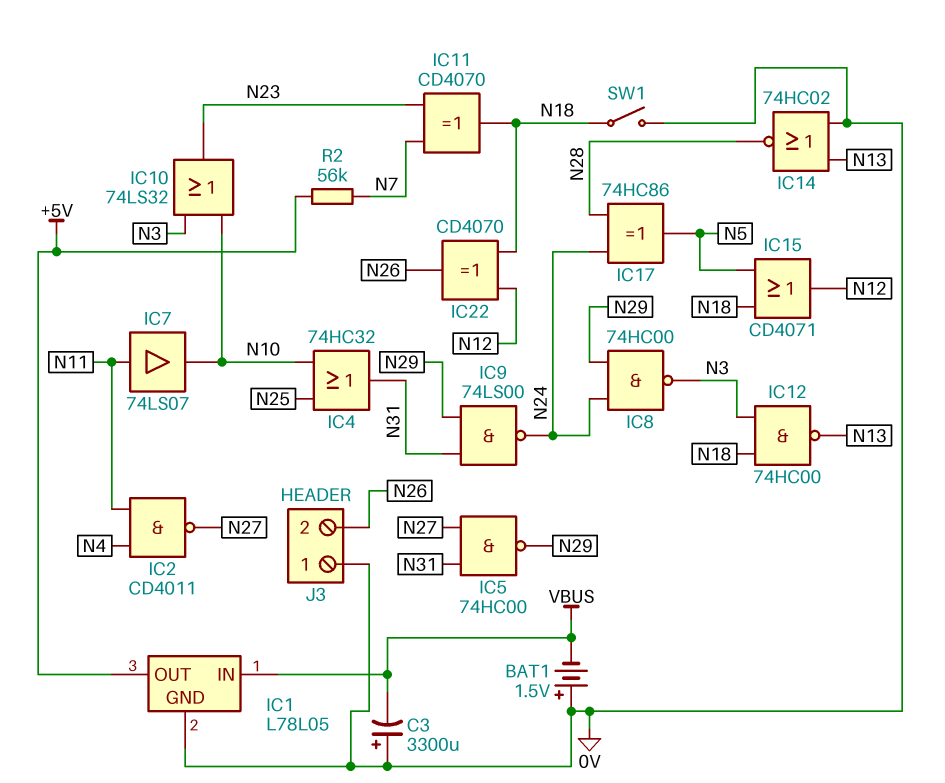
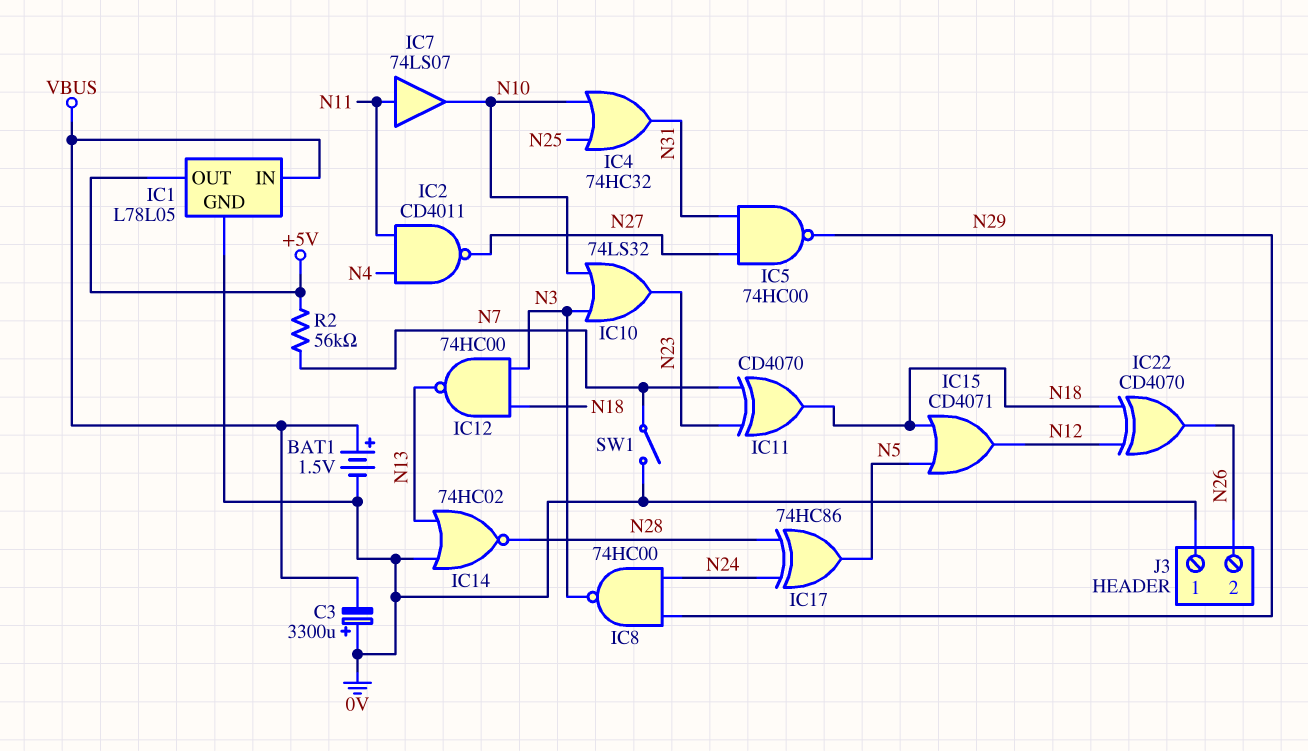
BAT1: 1.5V (plus 0V, minus VBUS) -> 1.5V (plus VBUS, minus 0V)
IC9: NAND 74LS00 (in N29, in N31, out N24) -> none
SW1: switch (0V, N18) -> switch (0V, N7)

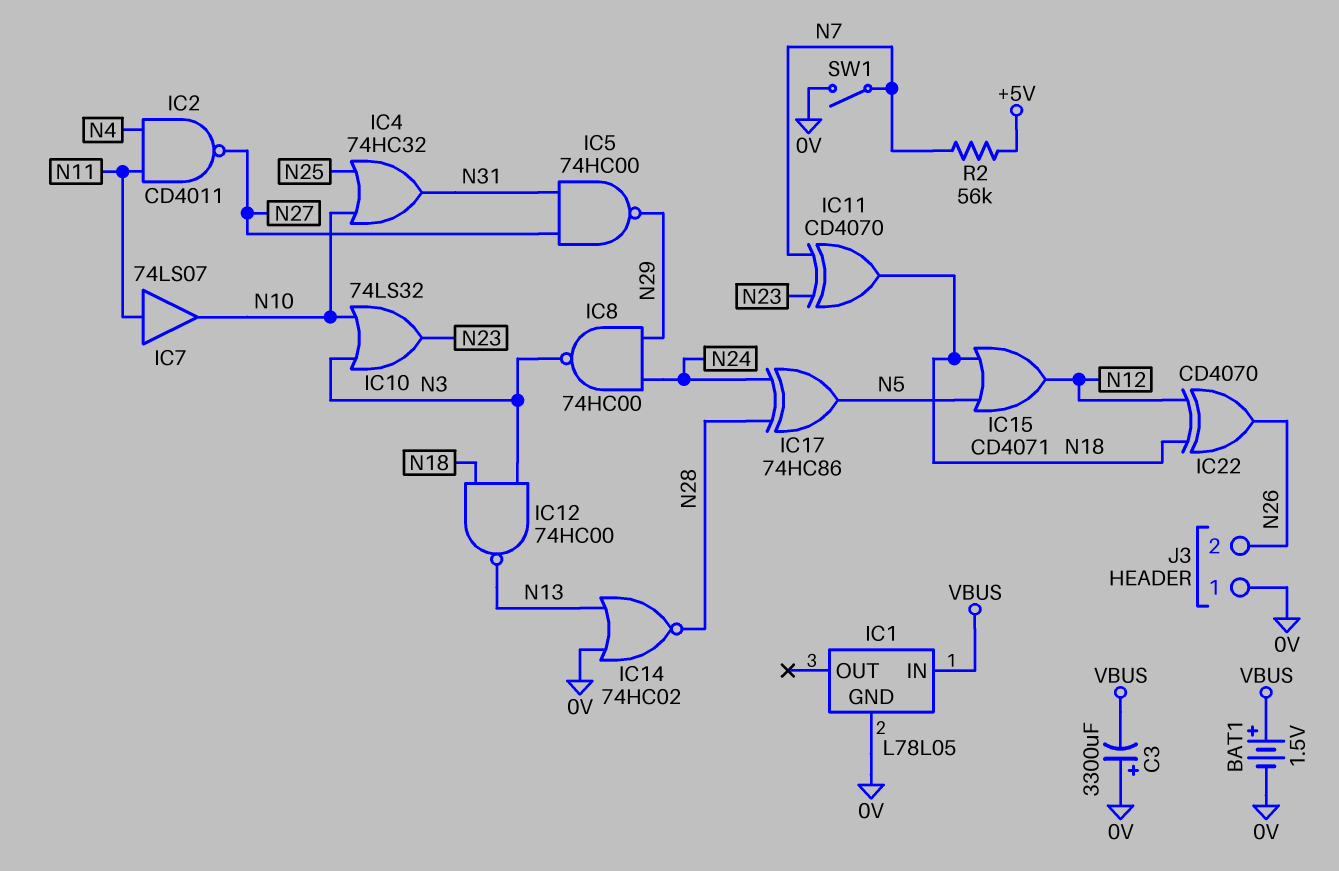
IC1 pin OUT: +5V -> none

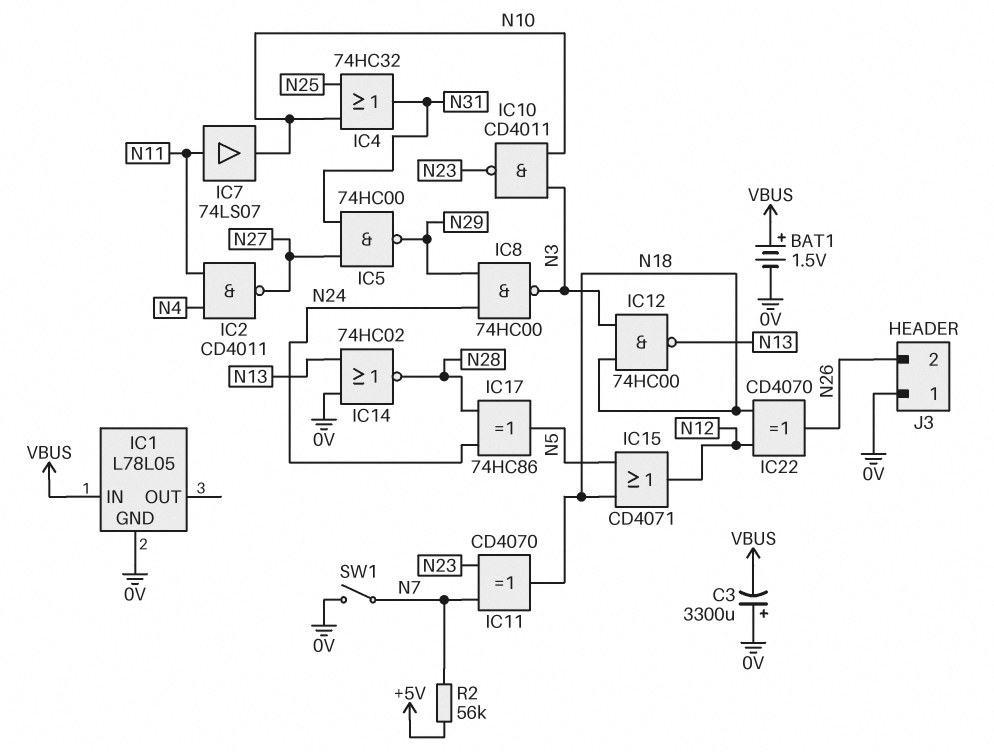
IC10: OR 74LS32 (in N3, in N10, out N23) -> NAND CD4011 (in N3, in N10, out N23)

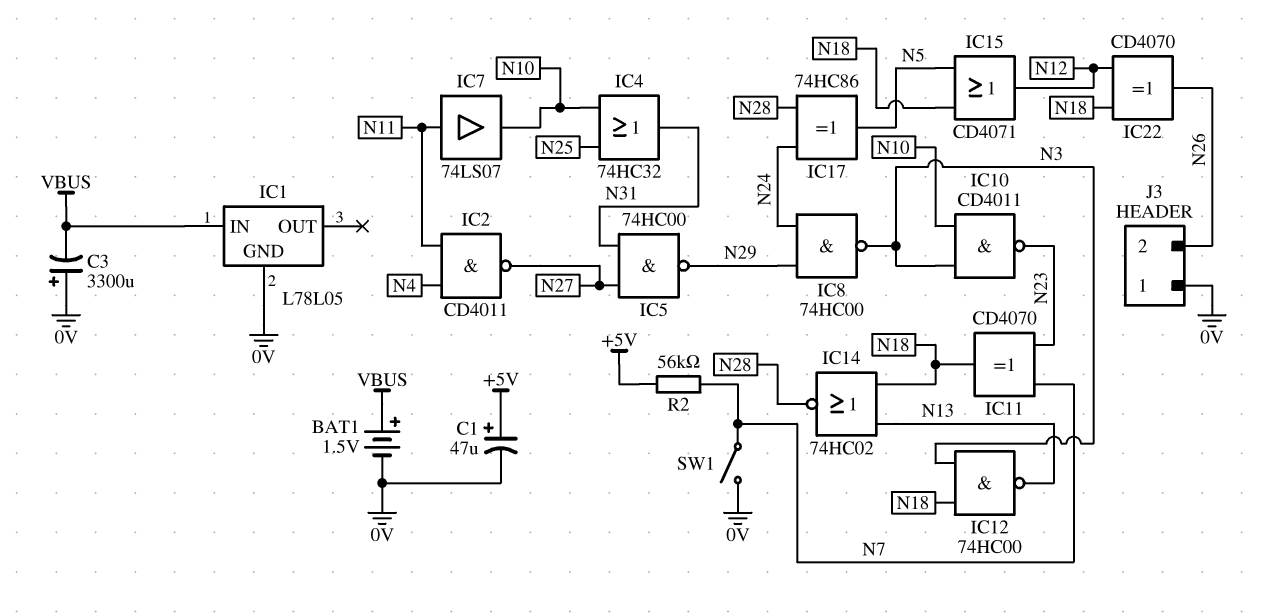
C1: none -> 47uF (plus +5V, minus 0V)
IC14: NOR 74HC02 (in 0V, in N13, out N28) -> NOR 74HC02 (in N13, in N18, out N28)

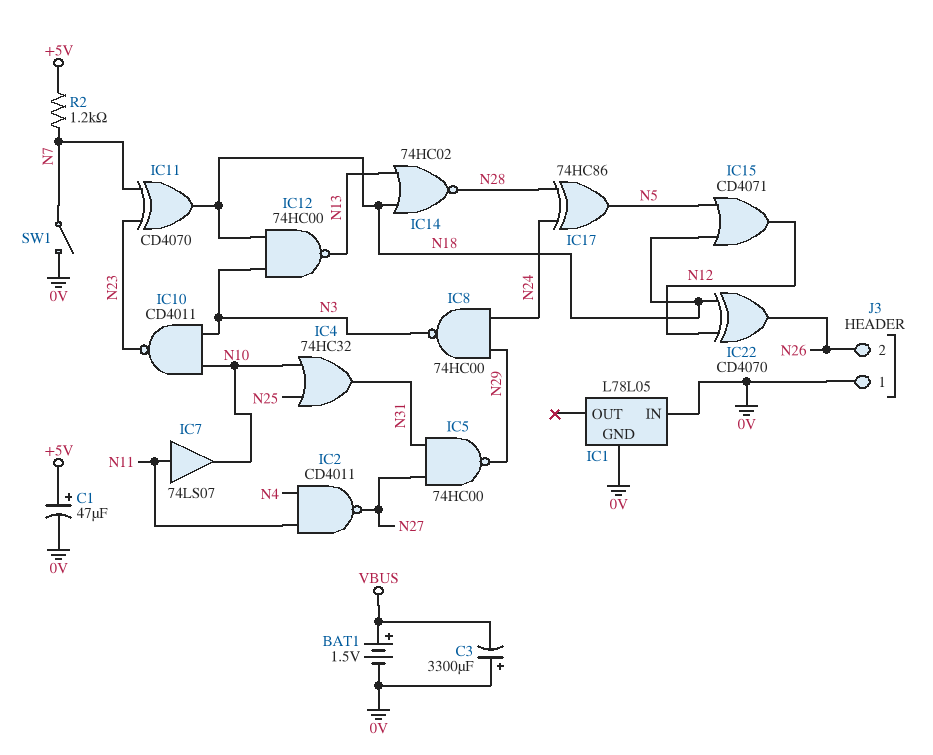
IC1 pin IN: VBUS -> 0V
R2: 56k (+5V, N7) -> 1.2k (+5V, N7)

